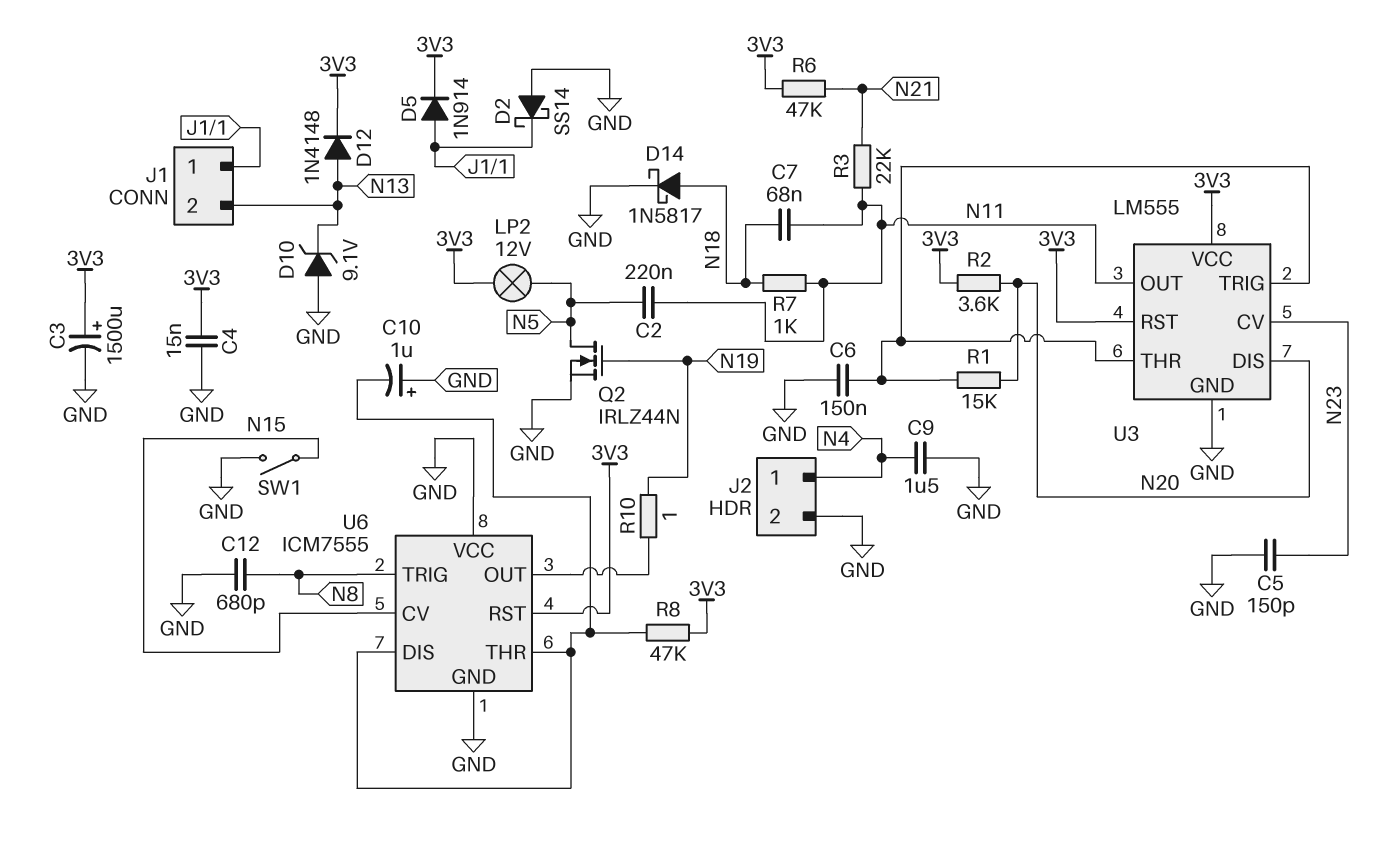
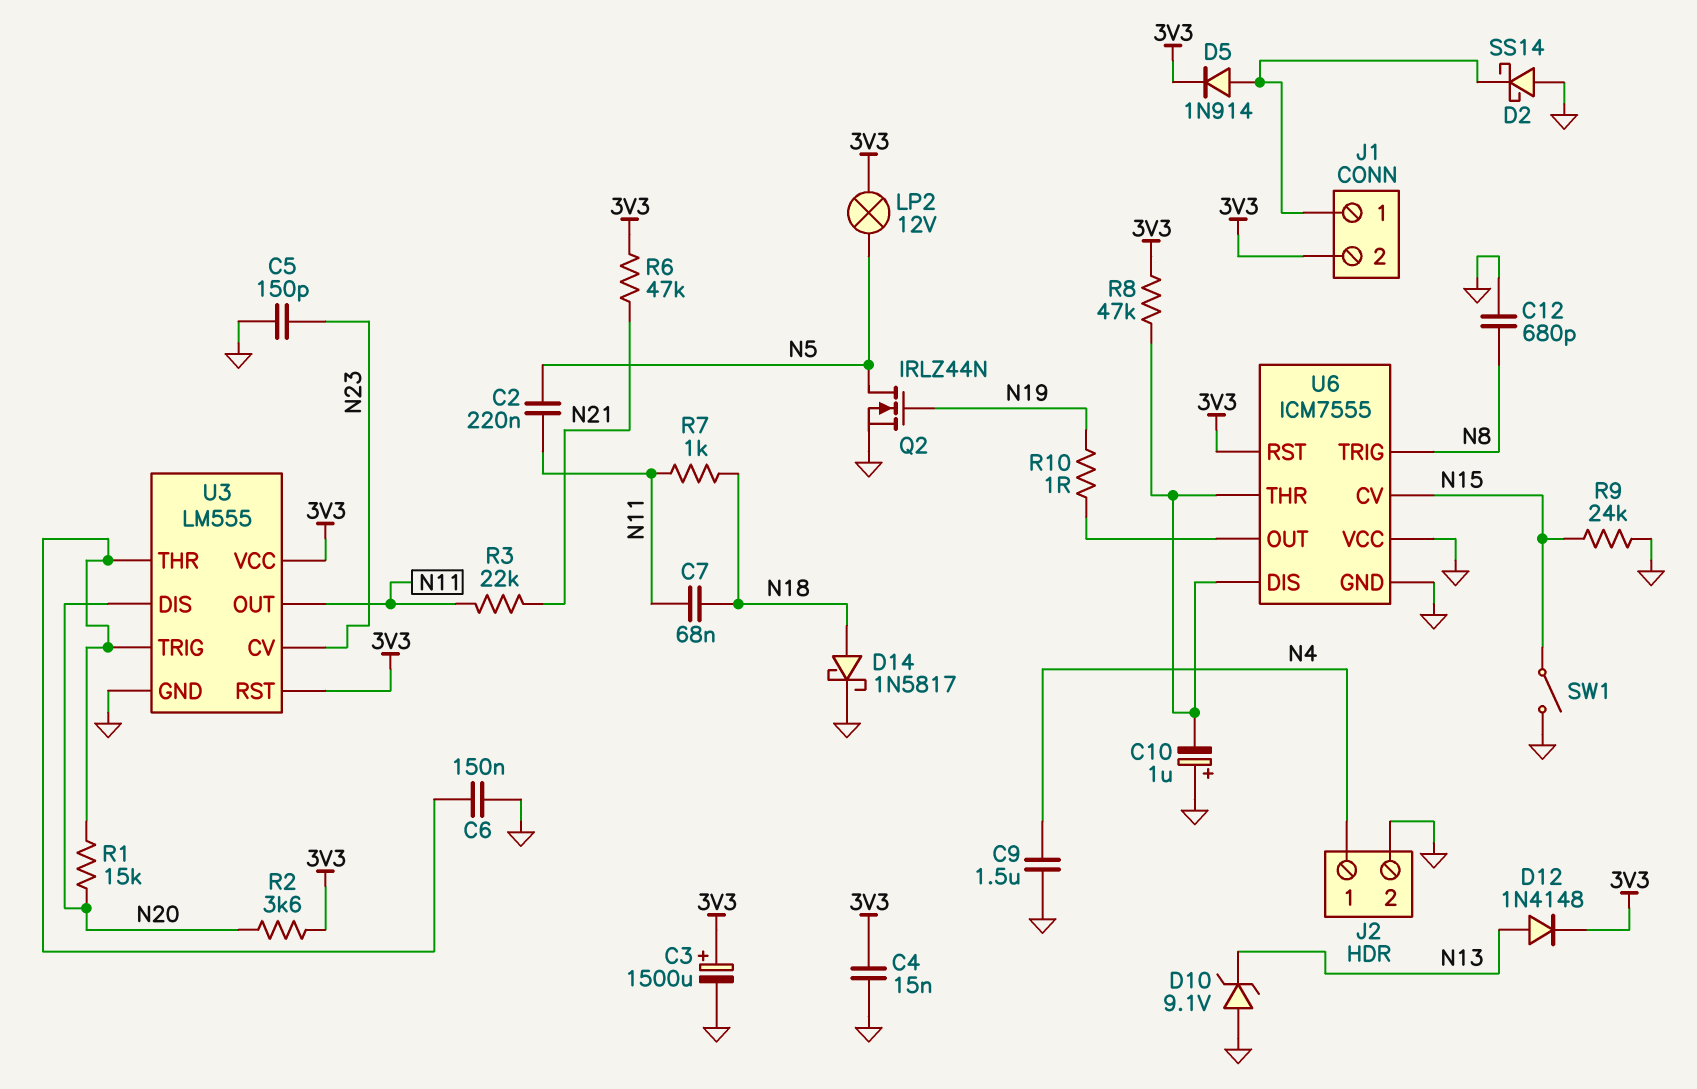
J1 pin 2: N13 -> 3V3
R9: none -> 24k (GND, N15)

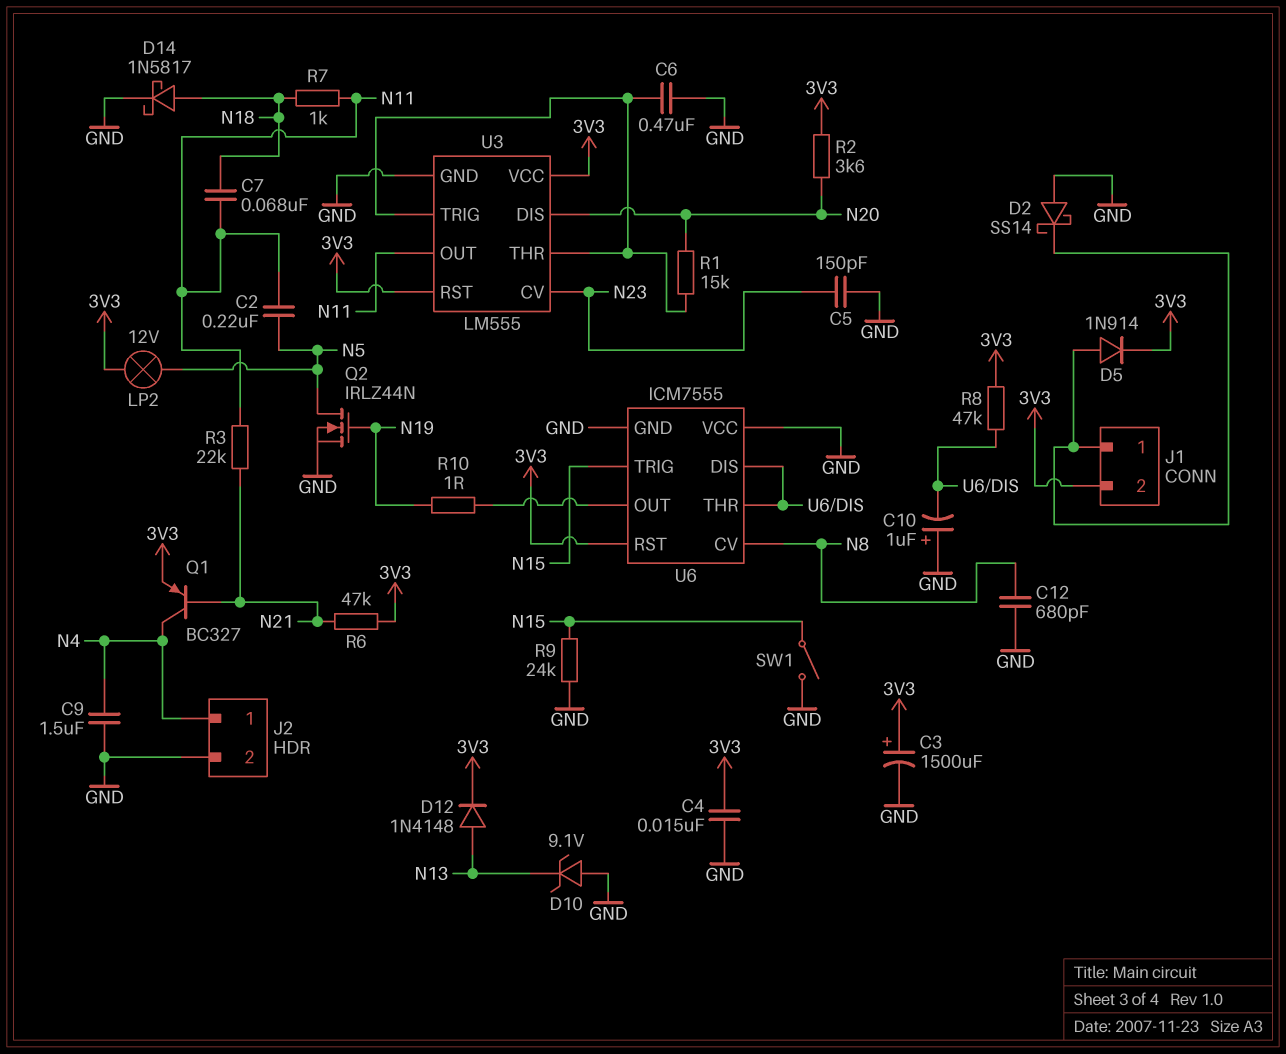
C6: 150nF (GND, U3/THR) -> 470nF (GND, U3/THR)
Q1: none -> PNP BC327 (B N21, C N4, E 3V3)
U6 pin CV: N15 -> N8
U6 pin TRIG: N8 -> N15

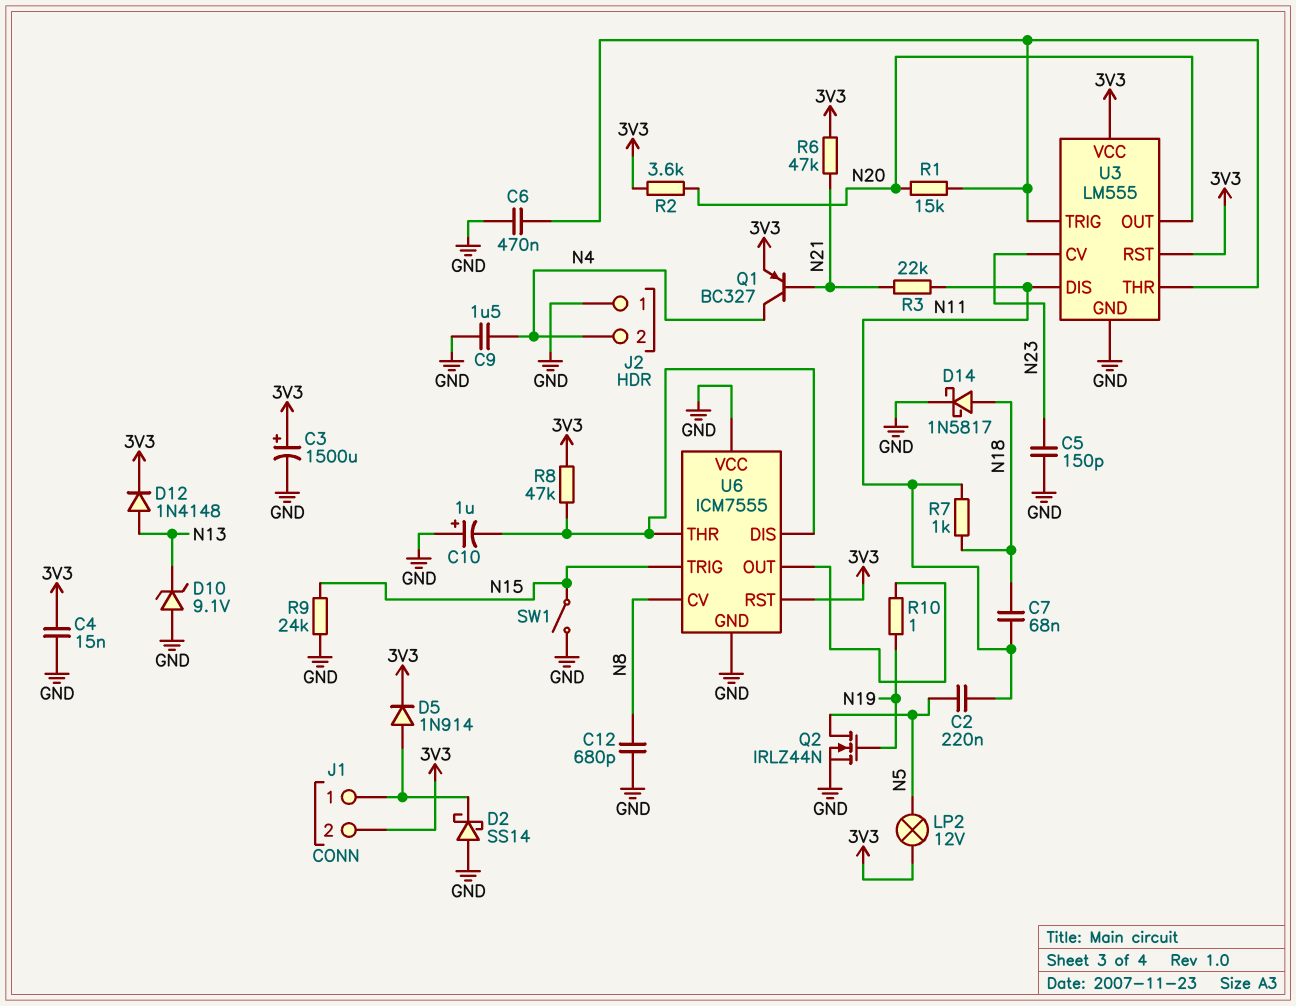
J2 pin 1: N4 -> GND
J2 pin 2: GND -> N4
U3 pin DIS: N20 -> N11
U3 pin OUT: N11 -> N20

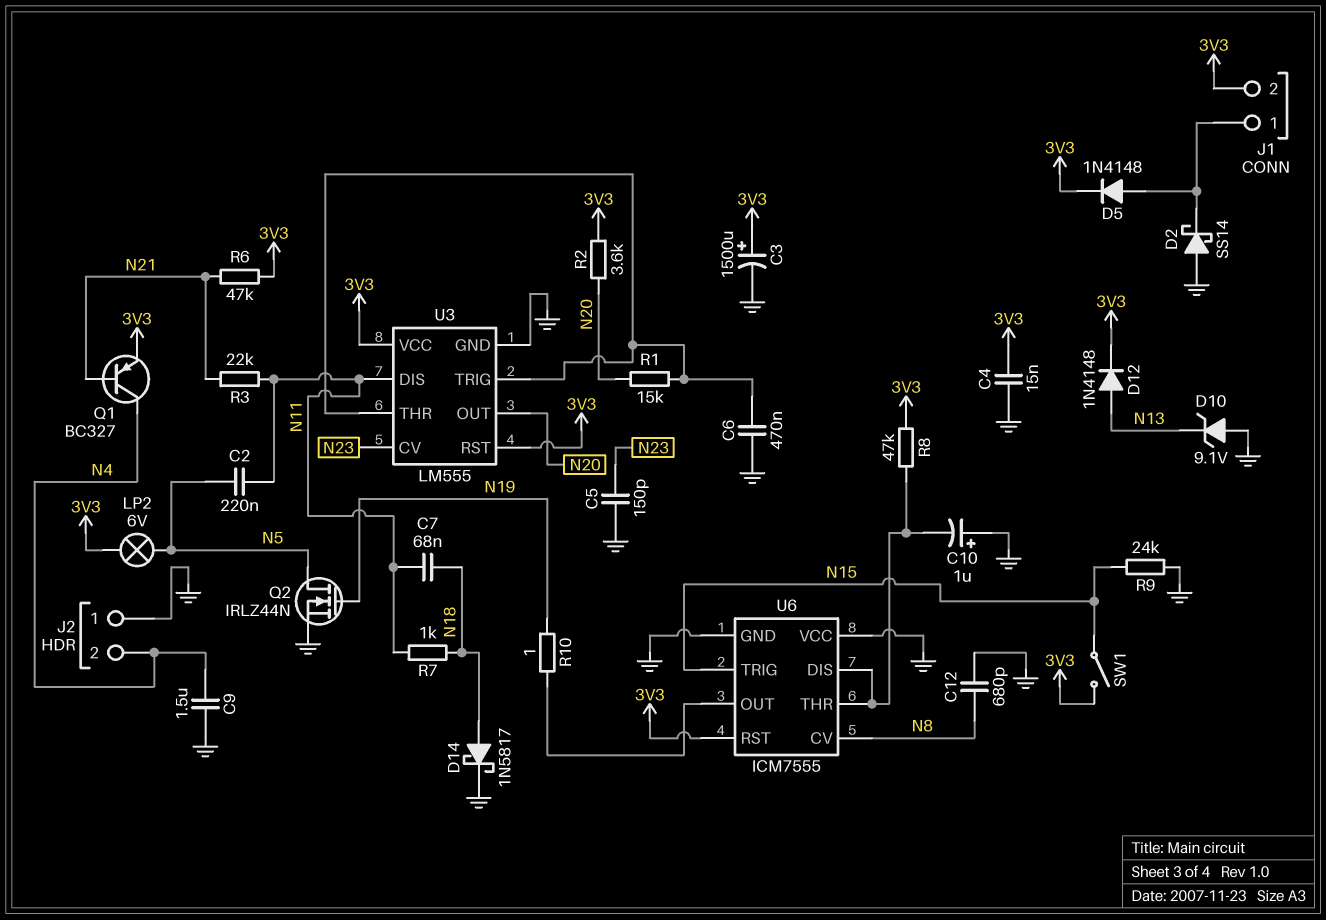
D5: diode 1N914 (A J1/1, K 3V3) -> diode 1N4148 (A J1/1, K 3V3)
LP2: lamp 12V (3V3, N5) -> lamp 6V (3V3, N5)
SW1: switch (GND, N15) -> switch (3V3, N15)

